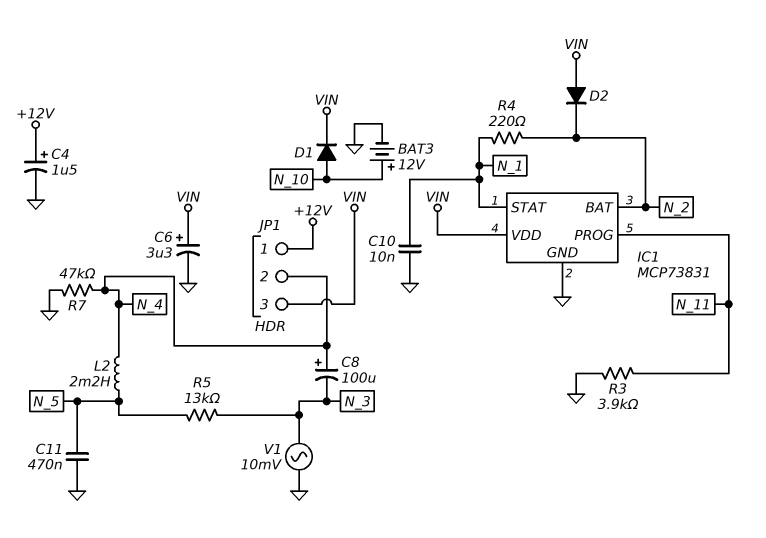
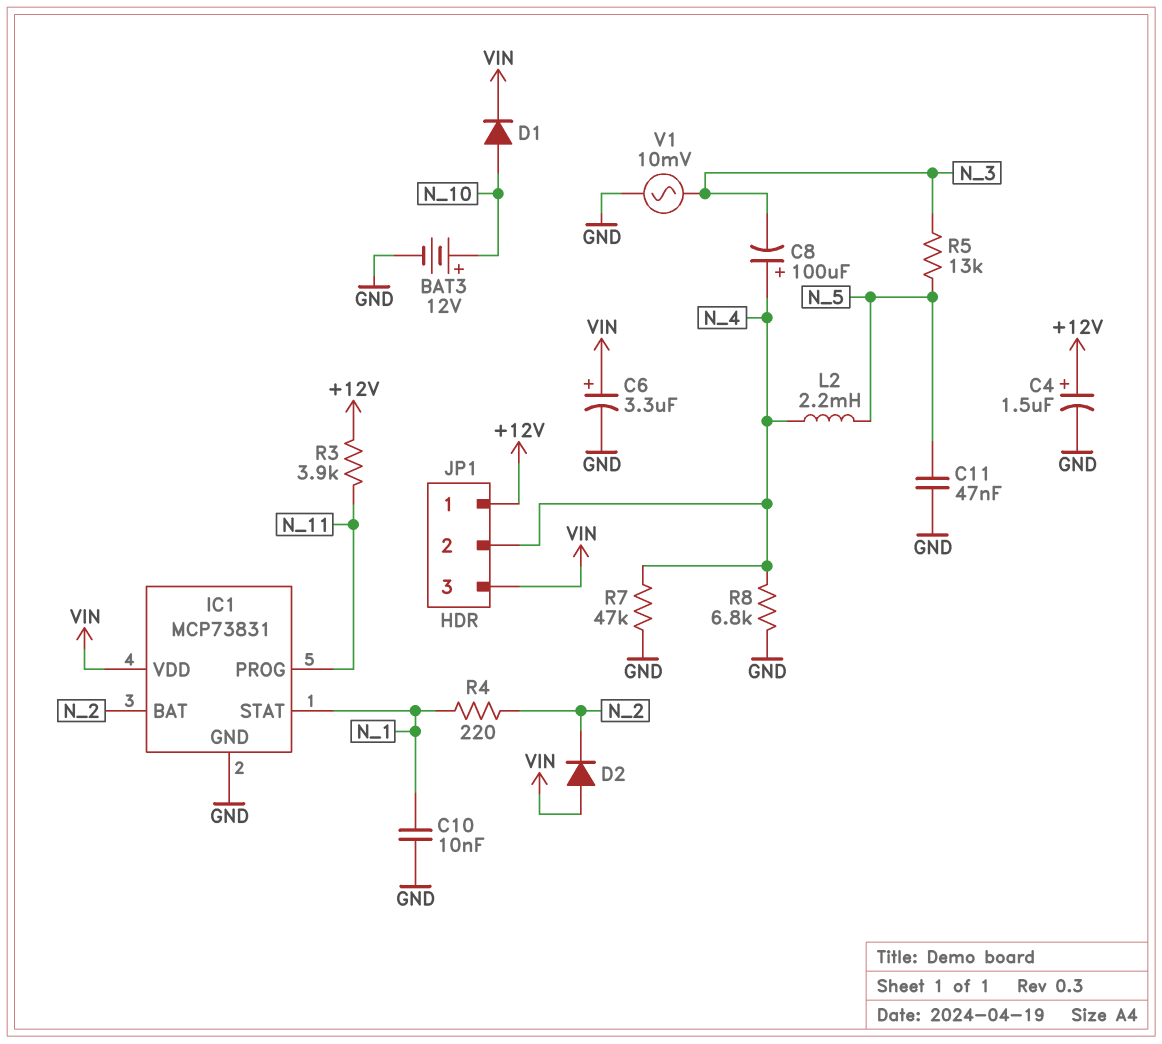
C11: 470nF (GND, N_5) -> 47nF (GND, N_5)
R3: 3.9k (GND, N_11) -> 3.9k (+12V, N_11)
R8: none -> 6.8k (GND, N_4)

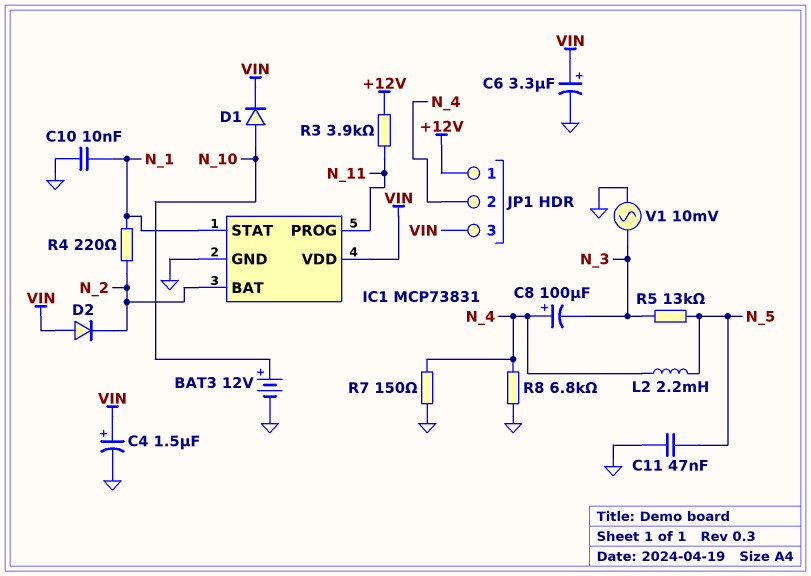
C4: 1.5uF (plus +12V, minus GND) -> 1.5uF (plus VIN, minus GND)
R7: 47k (GND, N_4) -> 150 (GND, N_4)

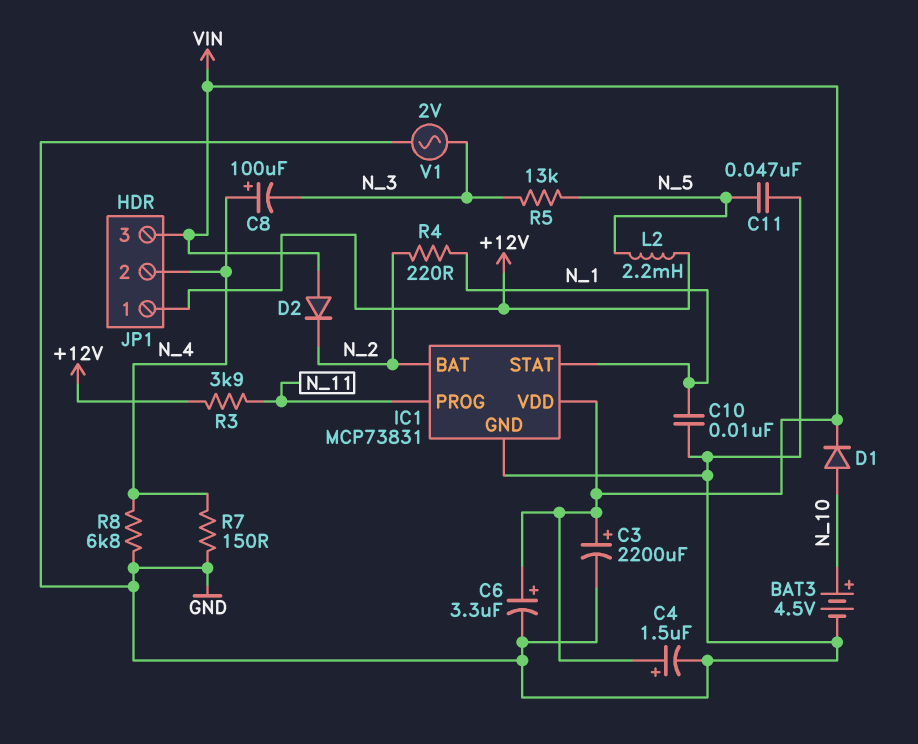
BAT3: 12V (plus N_10, minus GND) -> 4.5V (plus N_10, minus GND)
C3: none -> 2200uF (plus VIN, minus GND)
L2: 2.2mH (N_4, N_5) -> 2.2mH (+12V, N_5)
V1: AC 10mV (GND, N_3) -> AC 2V (GND, N_3)

